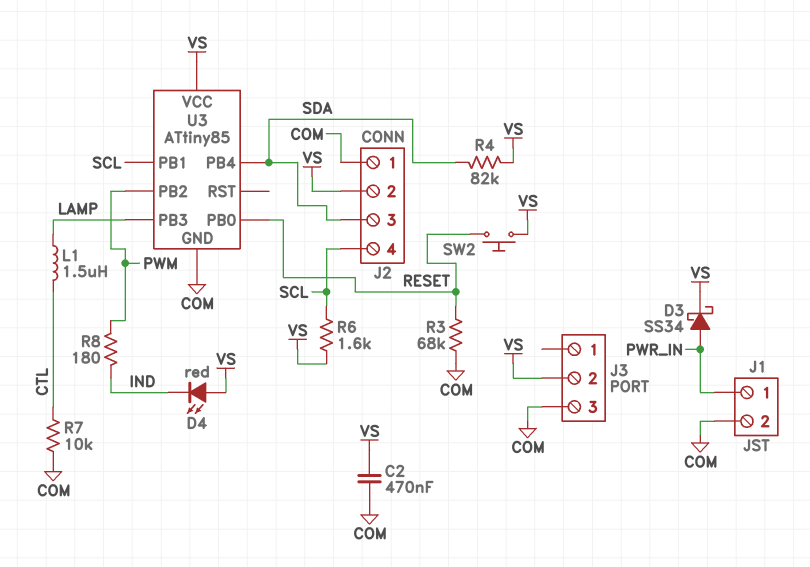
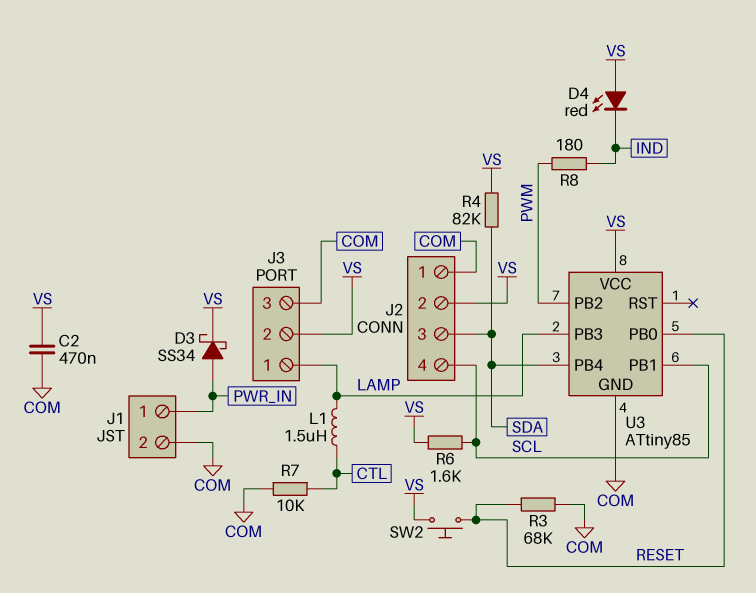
J3 pin 1: none -> LAMP

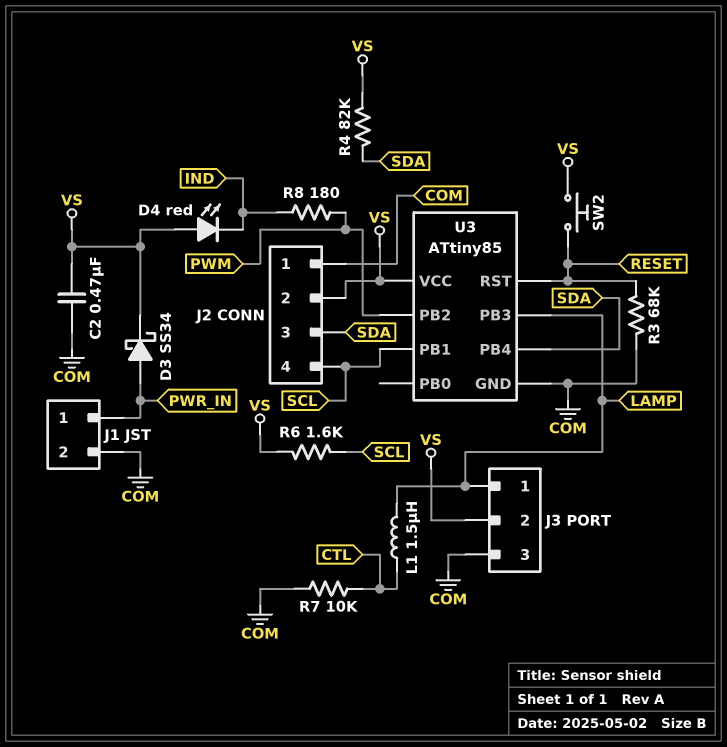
U3 pin PB0: RESET -> none
U3 pin RST: none -> RESET

